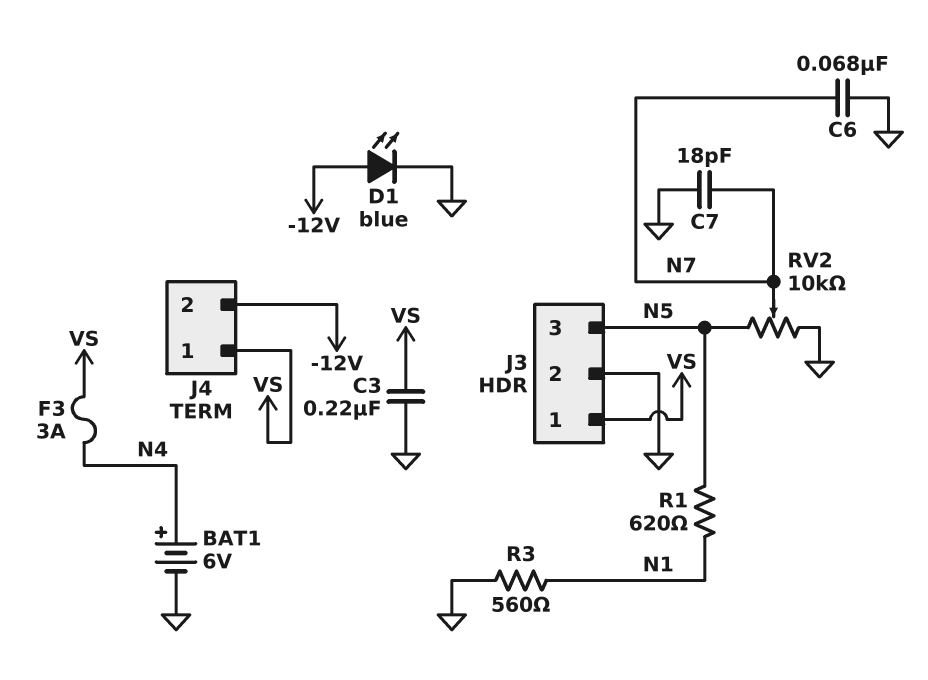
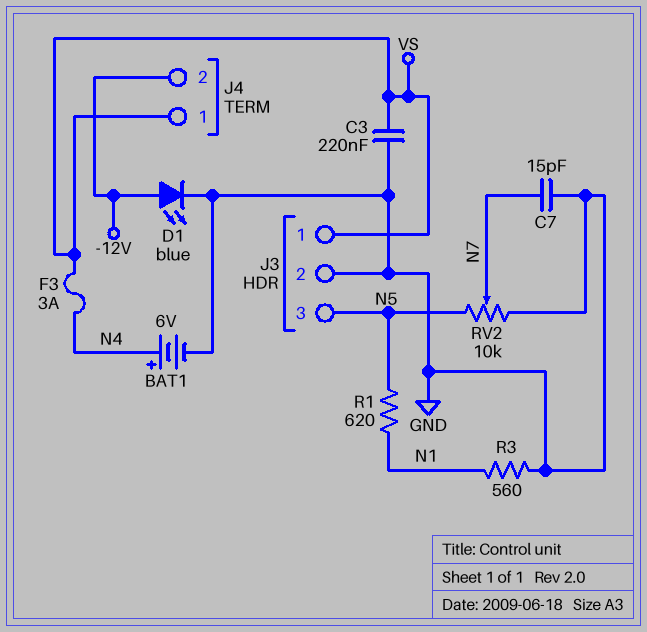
C6: 68nF (GND, N7) -> none
C7: 18pF (GND, N7) -> 15pF (GND, N7)

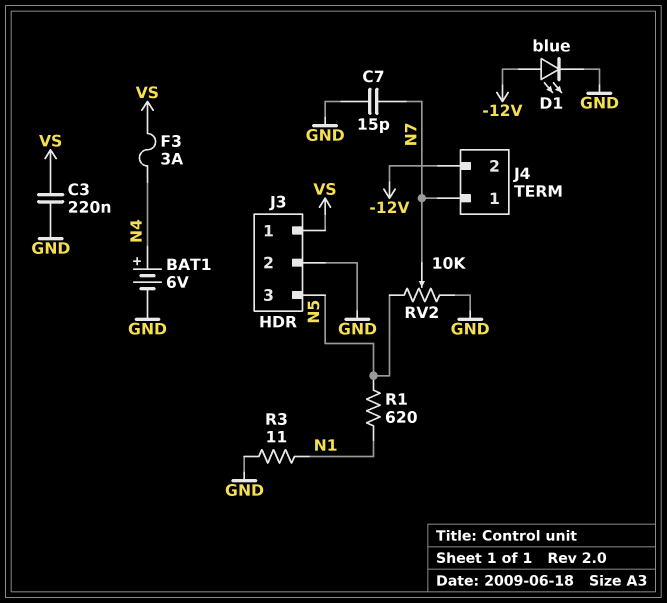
J4 pin 1: VS -> N7
R3: 560 (GND, N1) -> 11 (GND, N1)

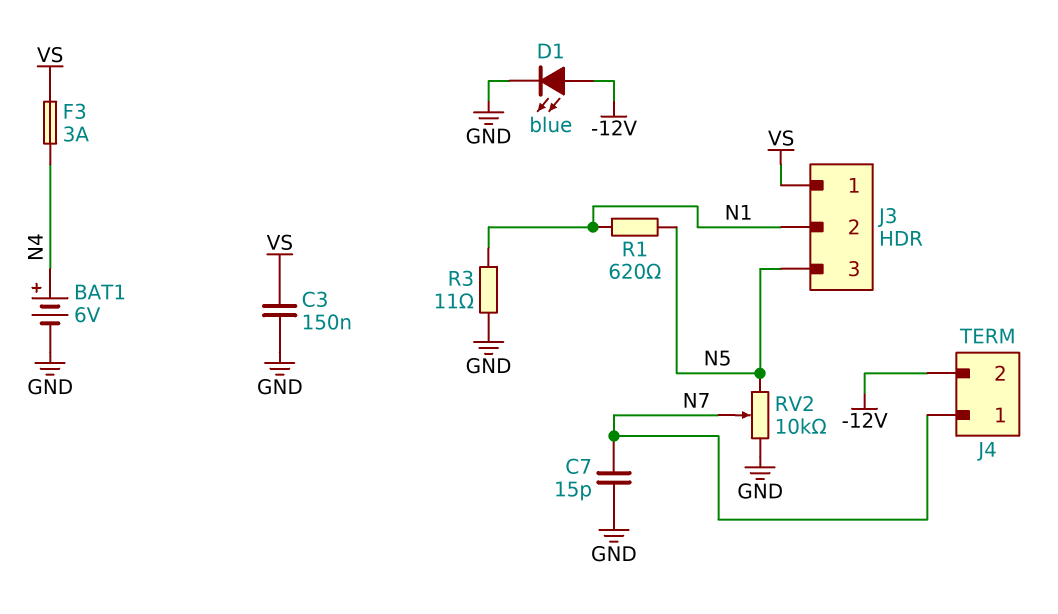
C3: 220nF (GND, VS) -> 150nF (GND, VS)
J3 pin 2: GND -> N1

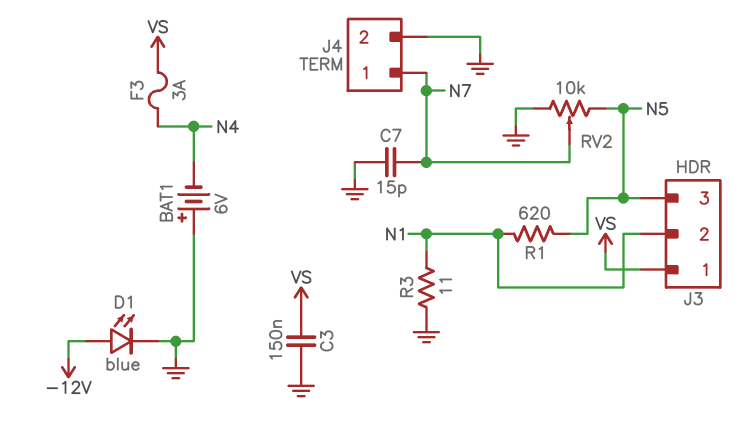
BAT1: 6V (plus N4, minus GND) -> 6V (plus GND, minus N4)
J4 pin 2: -12V -> GND

